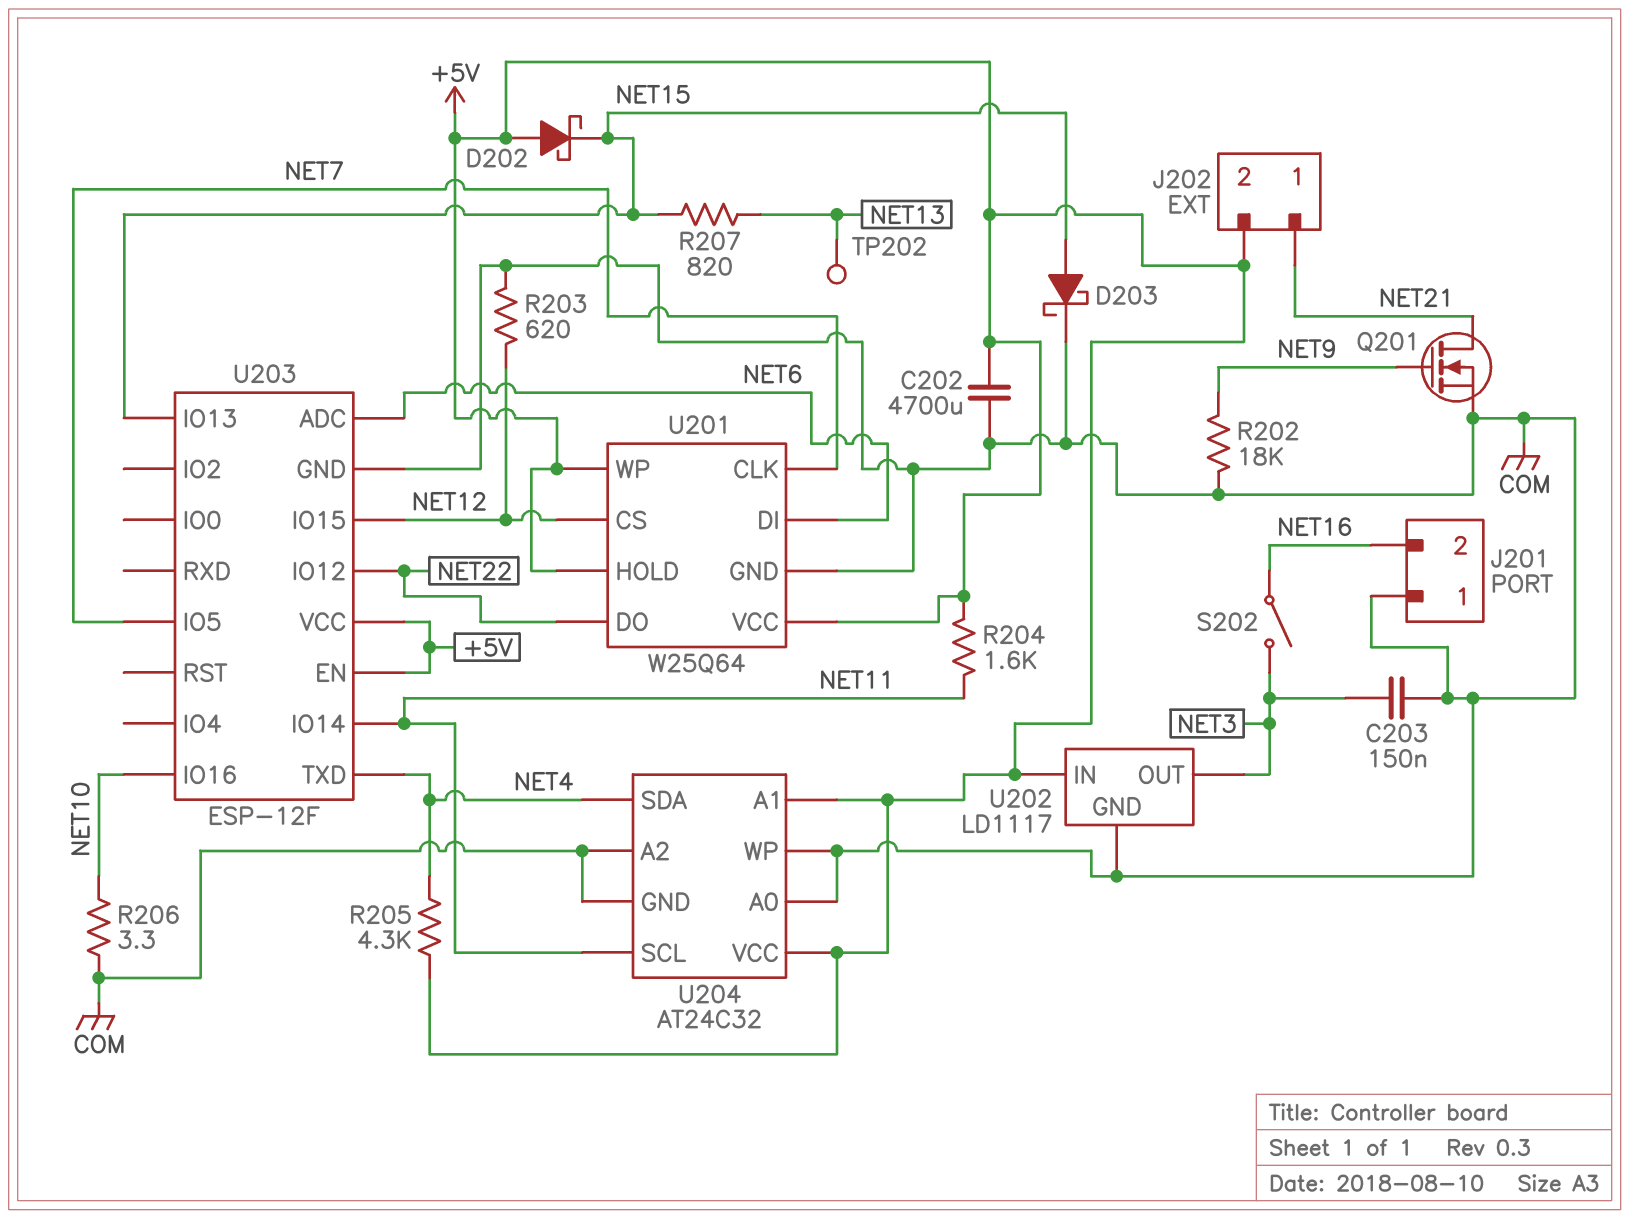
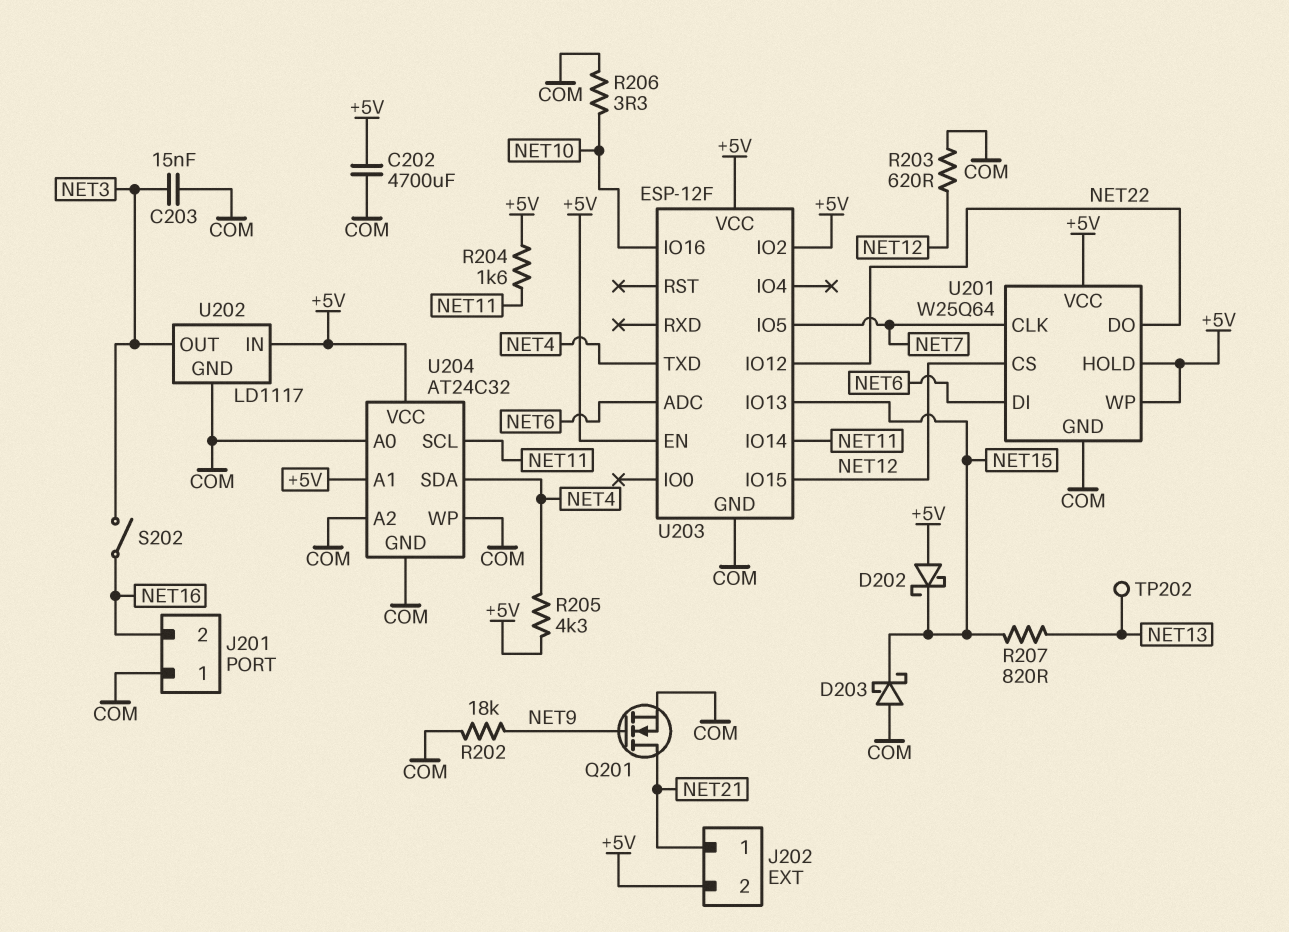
C203: 150nF (COM, NET3) -> 15nF (COM, NET3)
D203: schottky (A NET15, K COM) -> schottky (A COM, K NET15)
U203 pin IO2: none -> +5V

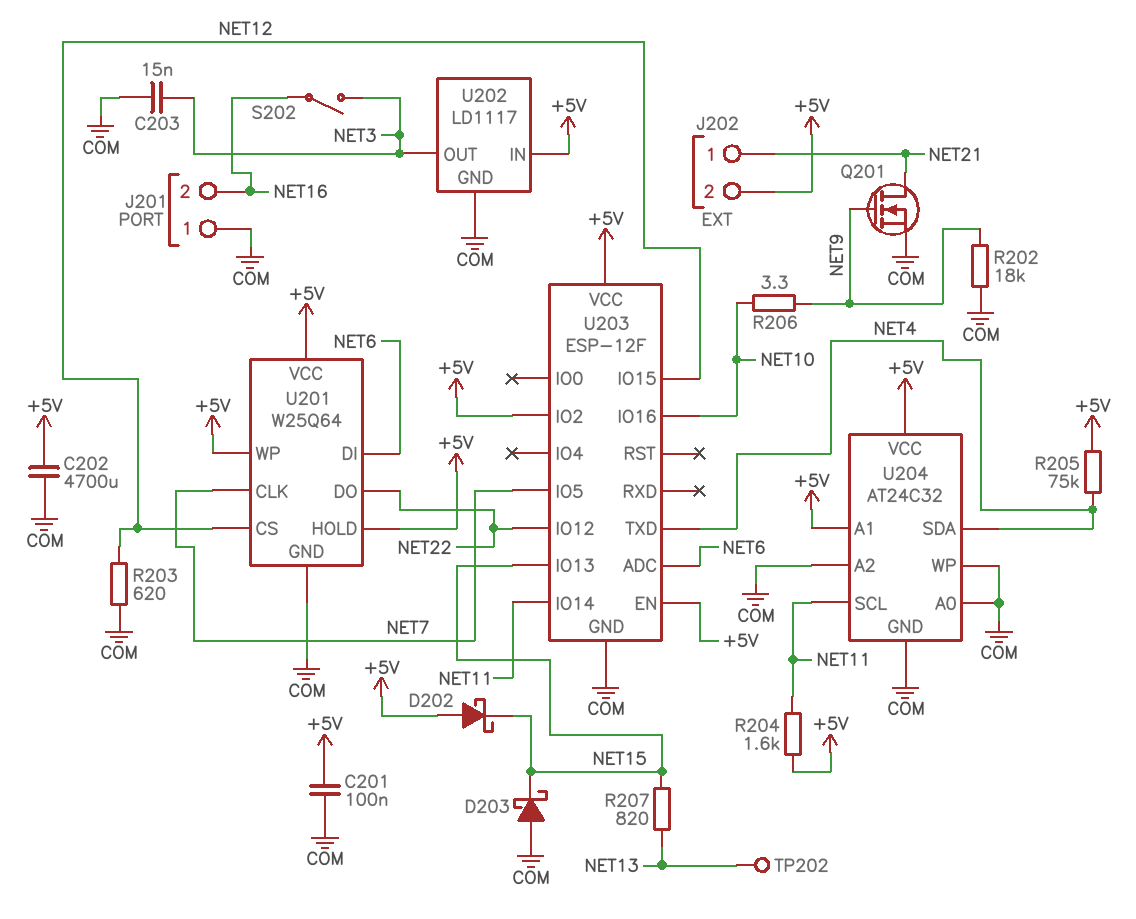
C201: none -> 100nF (+5V, COM)
R205: 4.3k (+5V, NET4) -> 75k (+5V, NET4)
R206: 3.3 (COM, NET10) -> 3.3 (NET9, NET10)

